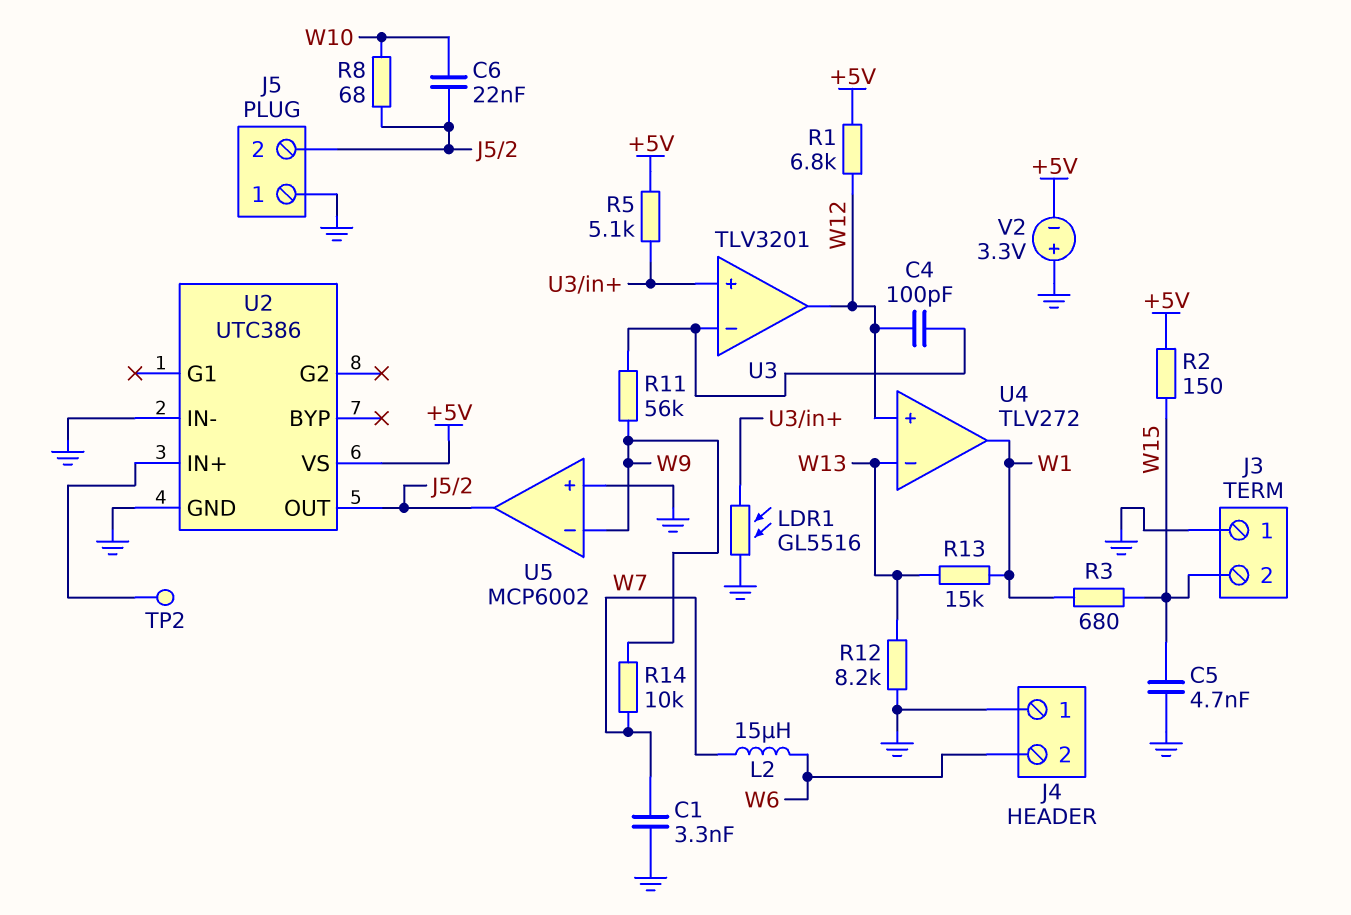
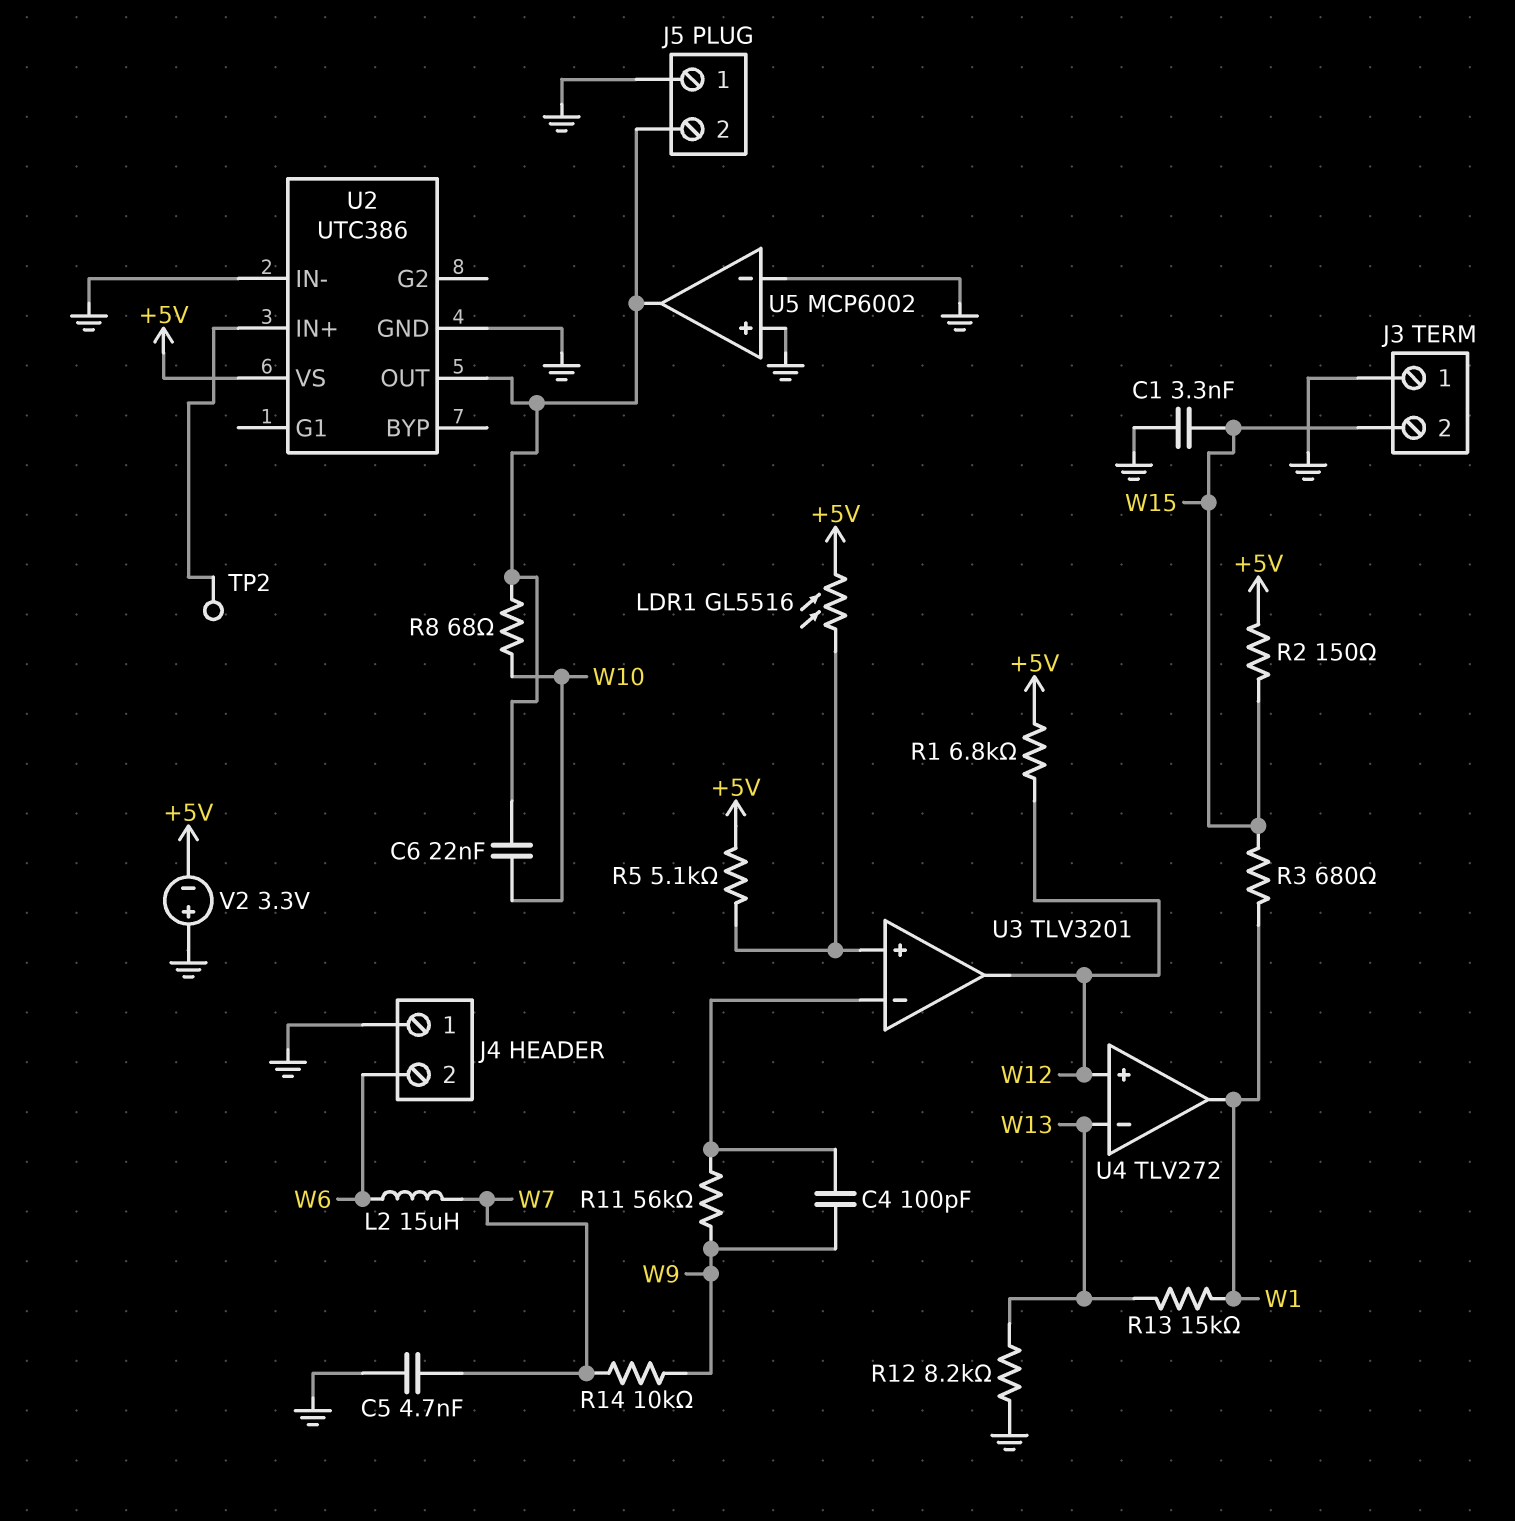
C1: 3.3nF (GND, W7) -> 3.3nF (GND, W15)
C4: 100pF (U3/in-, W12) -> 100pF (U3/in-, W9)
C5: 4.7nF (GND, W15) -> 4.7nF (GND, W7)
LDR1: GL5516 (GND, U3/in+) -> GL5516 (+5V, U3/in+)
U5 pin in-: W9 -> GND

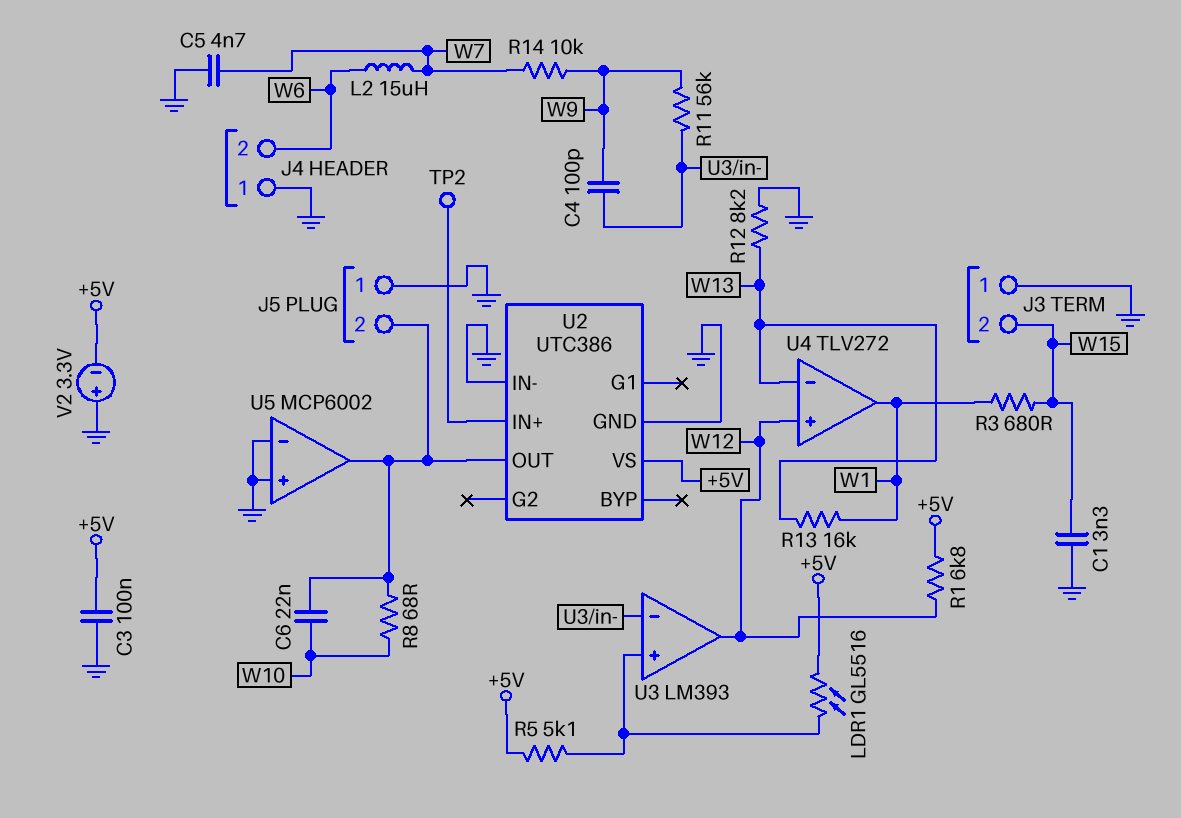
C3: none -> 100nF (+5V, GND)
R2: 150 (+5V, W15) -> none
R13: 15k (W1, W13) -> 16k (W1, W13)
U3: TLV3201 -> LM393

